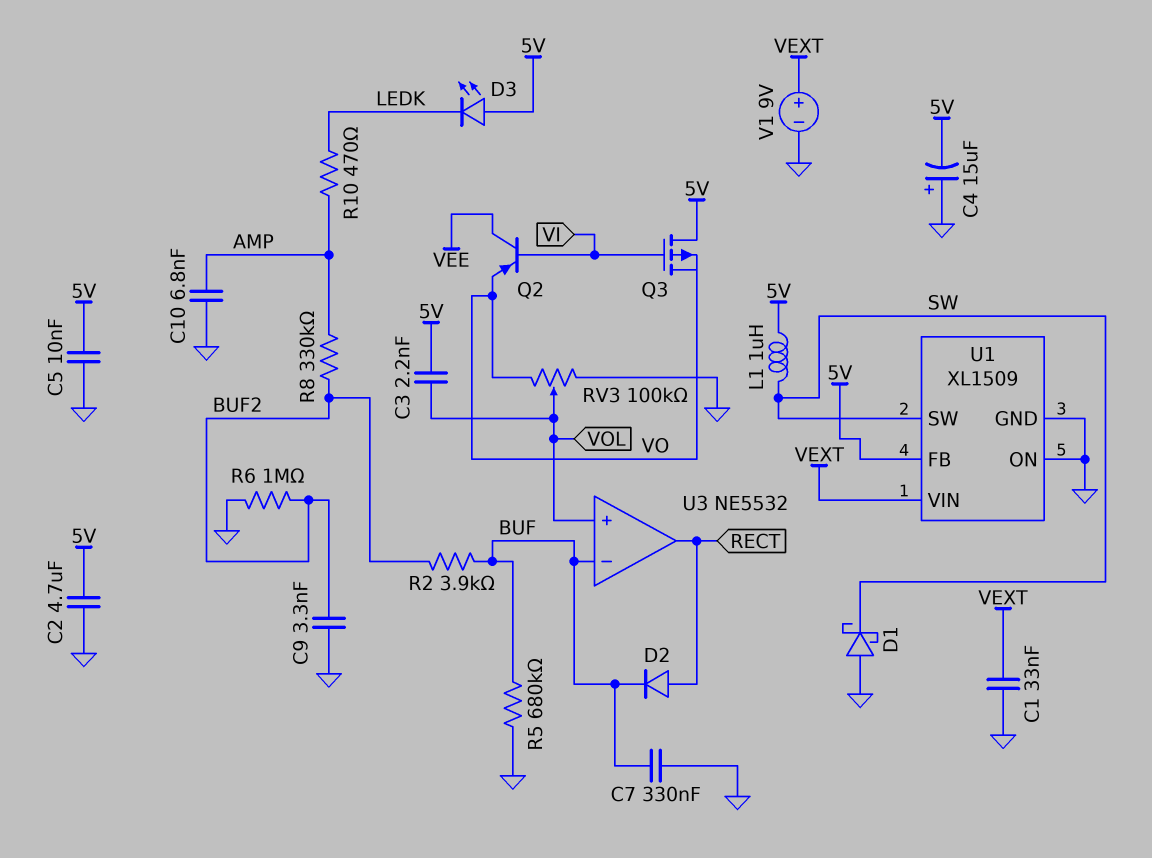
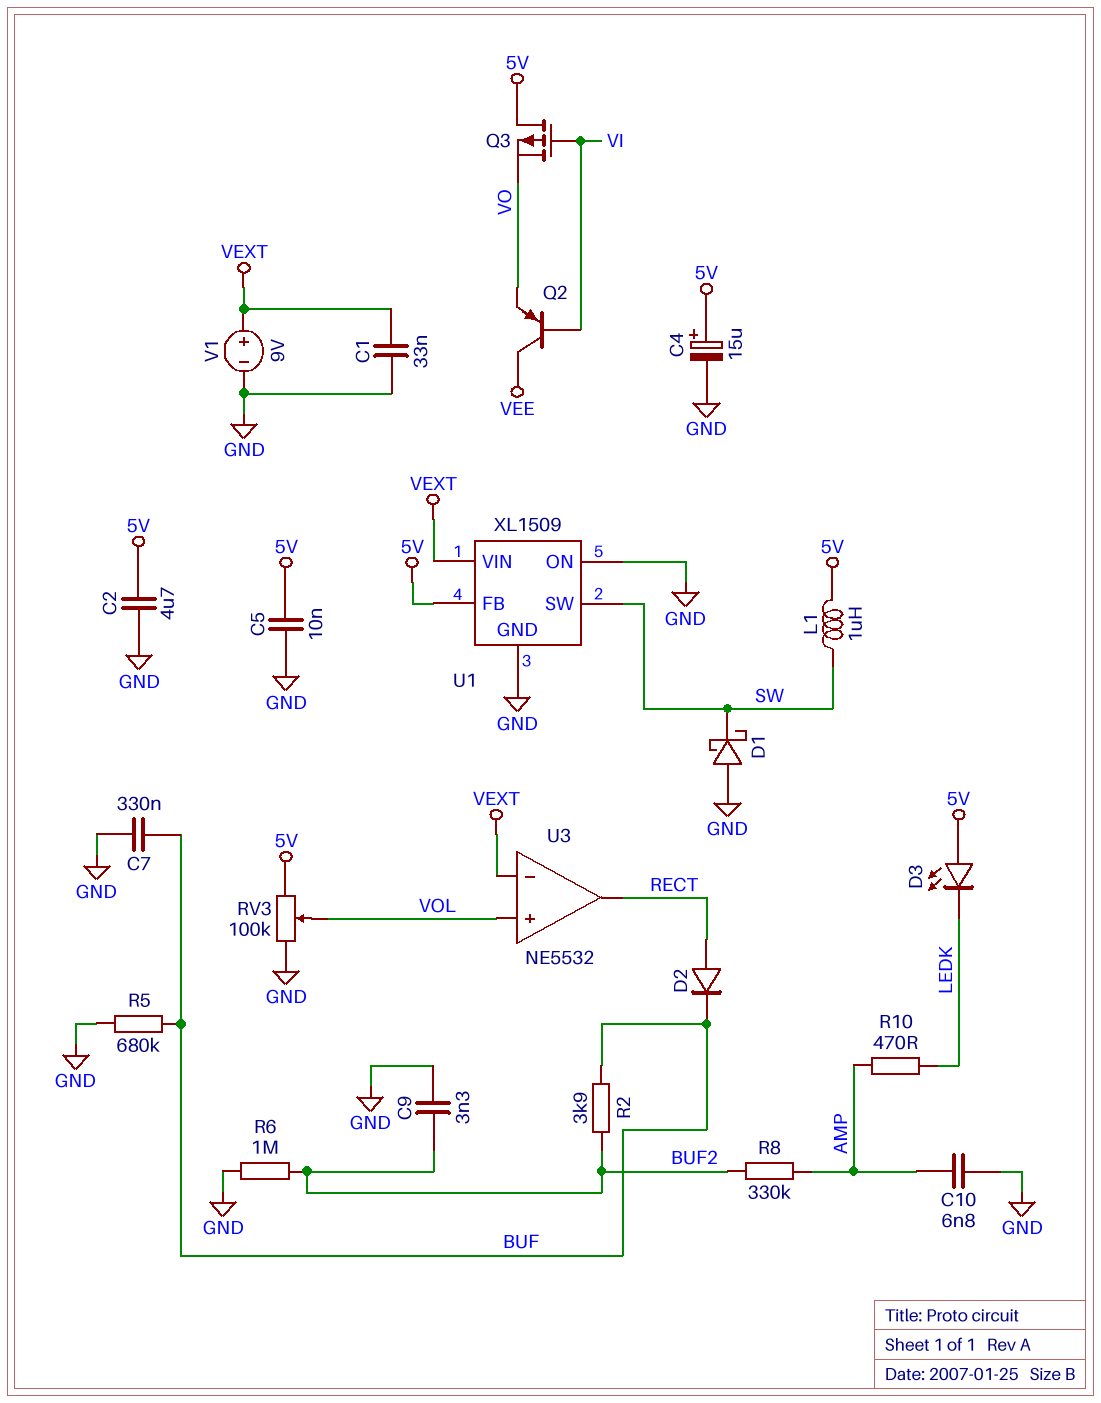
C3: 2.2nF (5V, VOL) -> none
C4: 15uF (plus GND, minus 5V) -> 15uF (plus 5V, minus GND)
RV3: 100k (GND, VO, wiper VOL) -> 100k (5V, GND, wiper VOL)
U3 pin in-: BUF -> VEXT

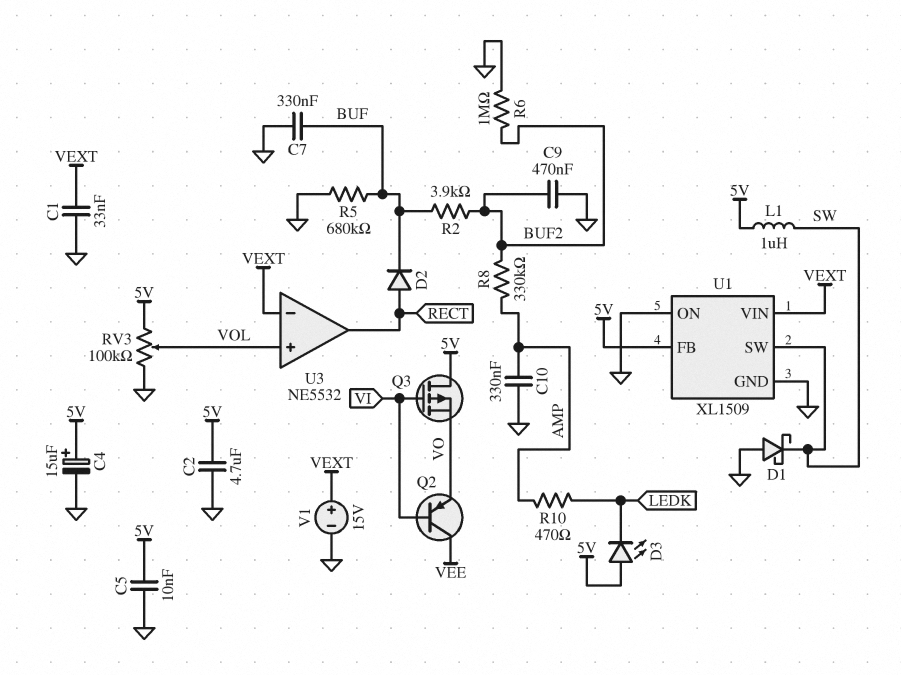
C9: 3.3nF (BUF2, GND) -> 470nF (BUF2, GND)
C10: 6.8nF (AMP, GND) -> 330nF (AMP, GND)
V1: 9V (plus VEXT, minus GND) -> 15V (plus VEXT, minus GND)

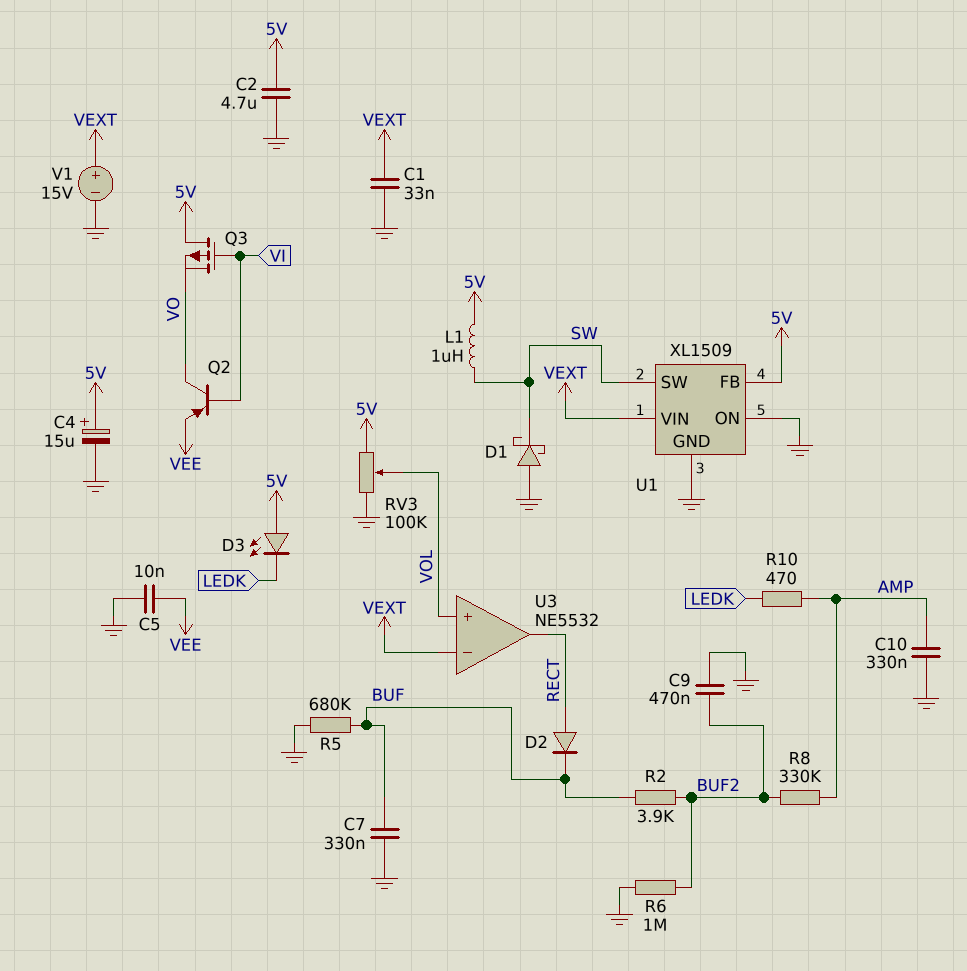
C5: 10nF (5V, GND) -> 10nF (GND, VEE)
Q2: PNP (B VI, C VEE, E VO) -> PNP (B VI, C VO, E VEE)

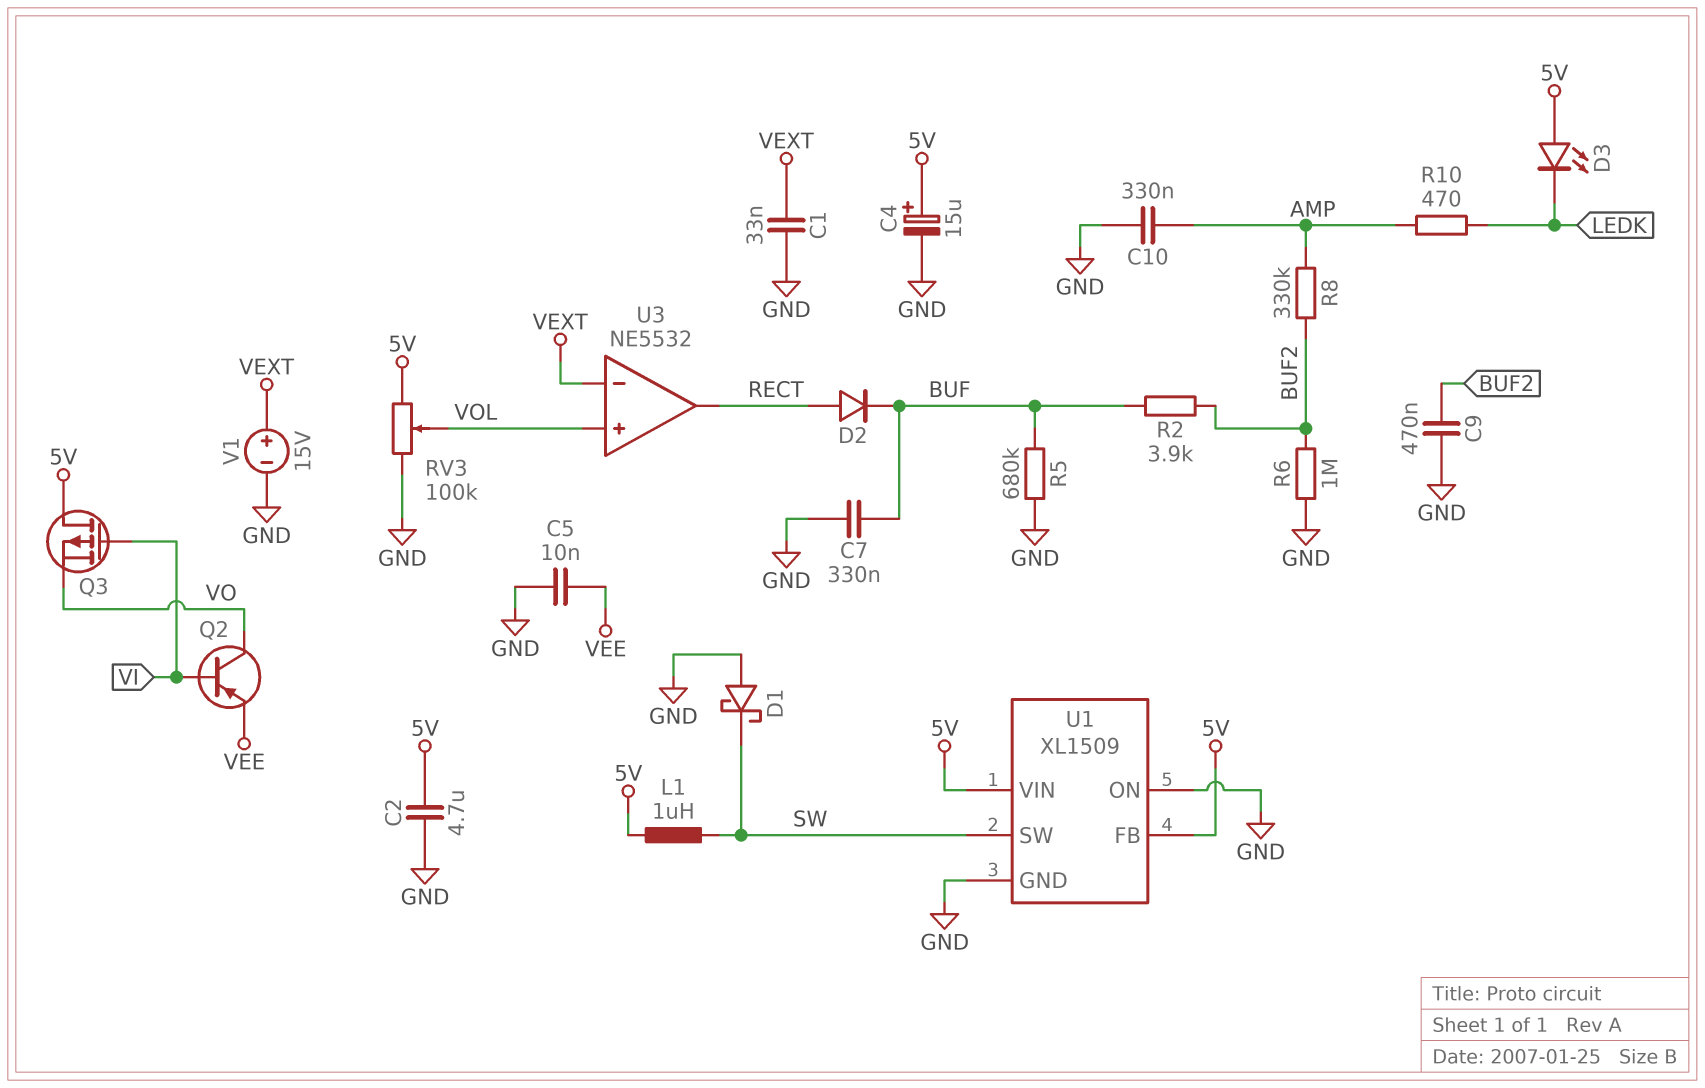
U1 pin VIN: VEXT -> 5V

